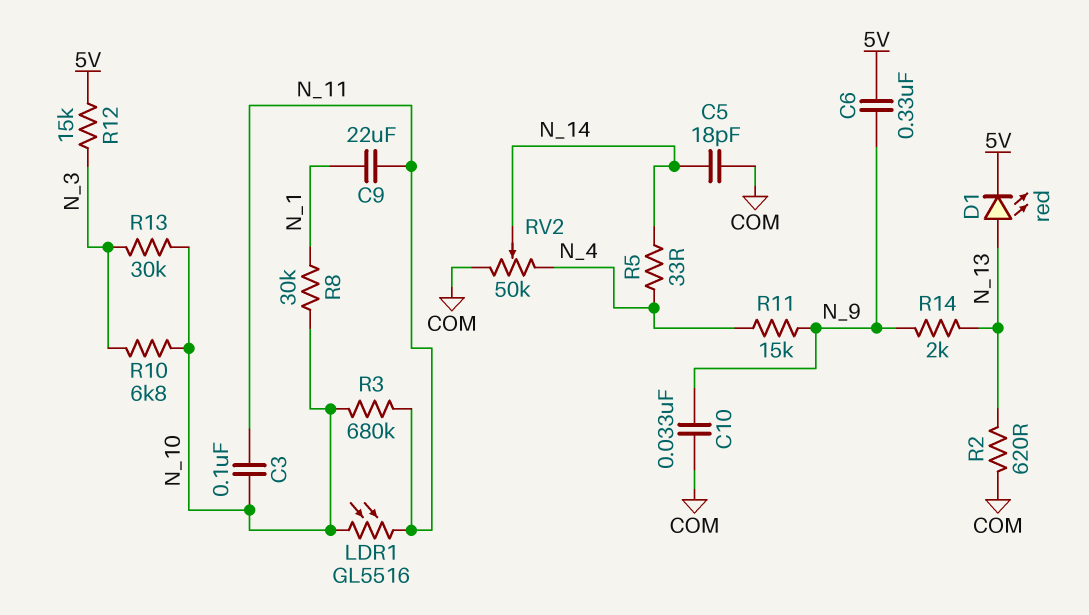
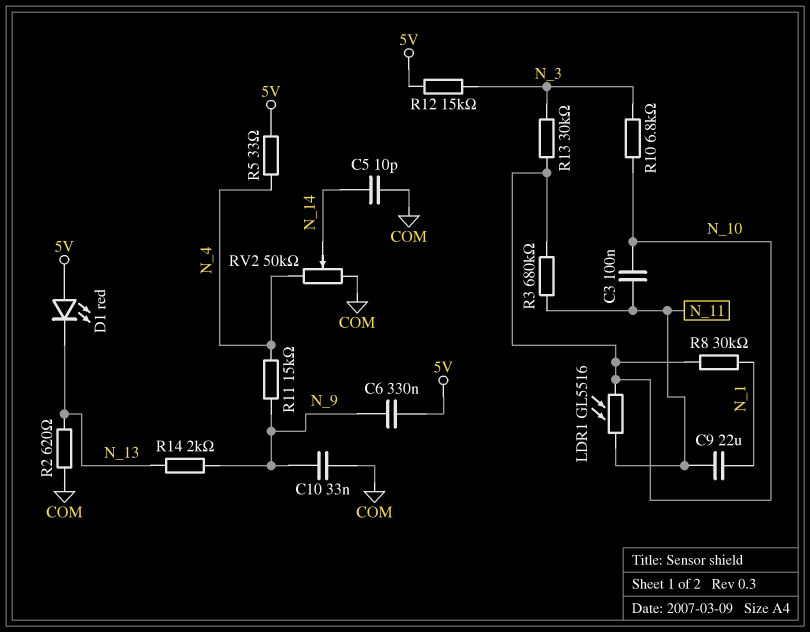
C5: 18pF (COM, N_14) -> 10pF (COM, N_14)
D1: LED red (A N_13, K 5V) -> LED red (A 5V, K N_13)
R5: 33 (N_4, N_14) -> 33 (5V, N_4)

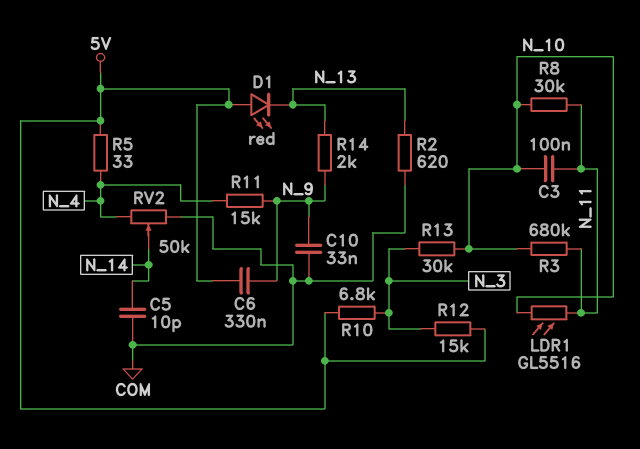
C9: 22uF (N_1, N_11) -> none
R8: 30k (N_1, N_10) -> 30k (N_10, N_11)
R10: 6.8k (N_3, N_10) -> 6.8k (5V, N_3)

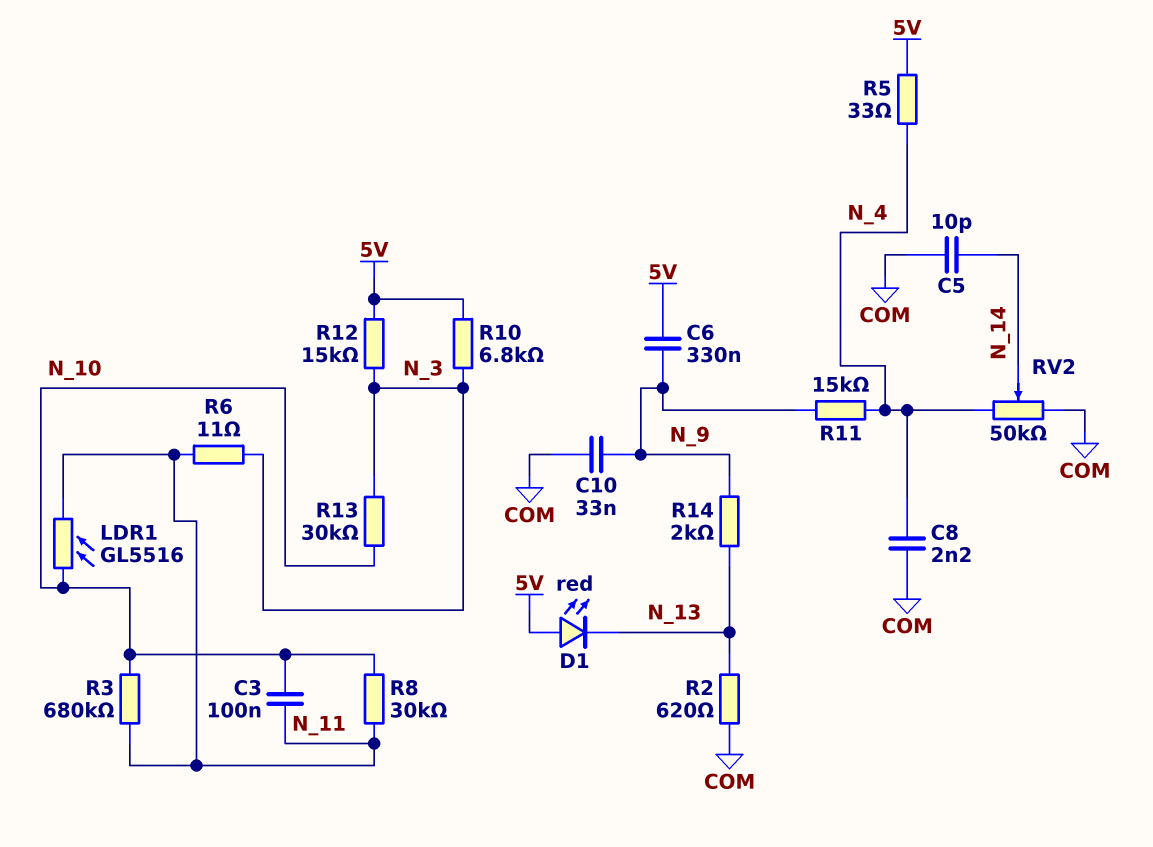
C8: none -> 2.2nF (COM, N_4)
R6: none -> 11 (N_3, N_11)

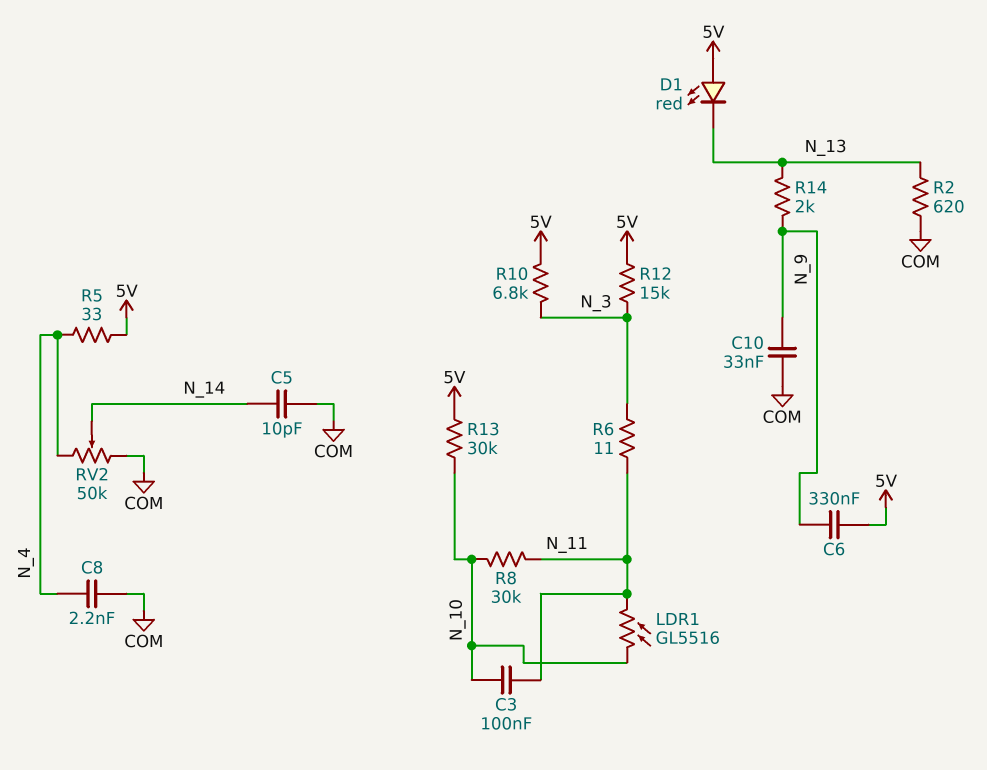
R3: 680k (N_10, N_11) -> none
R11: 15k (N_4, N_9) -> none
R13: 30k (N_3, N_10) -> 30k (5V, N_10)

